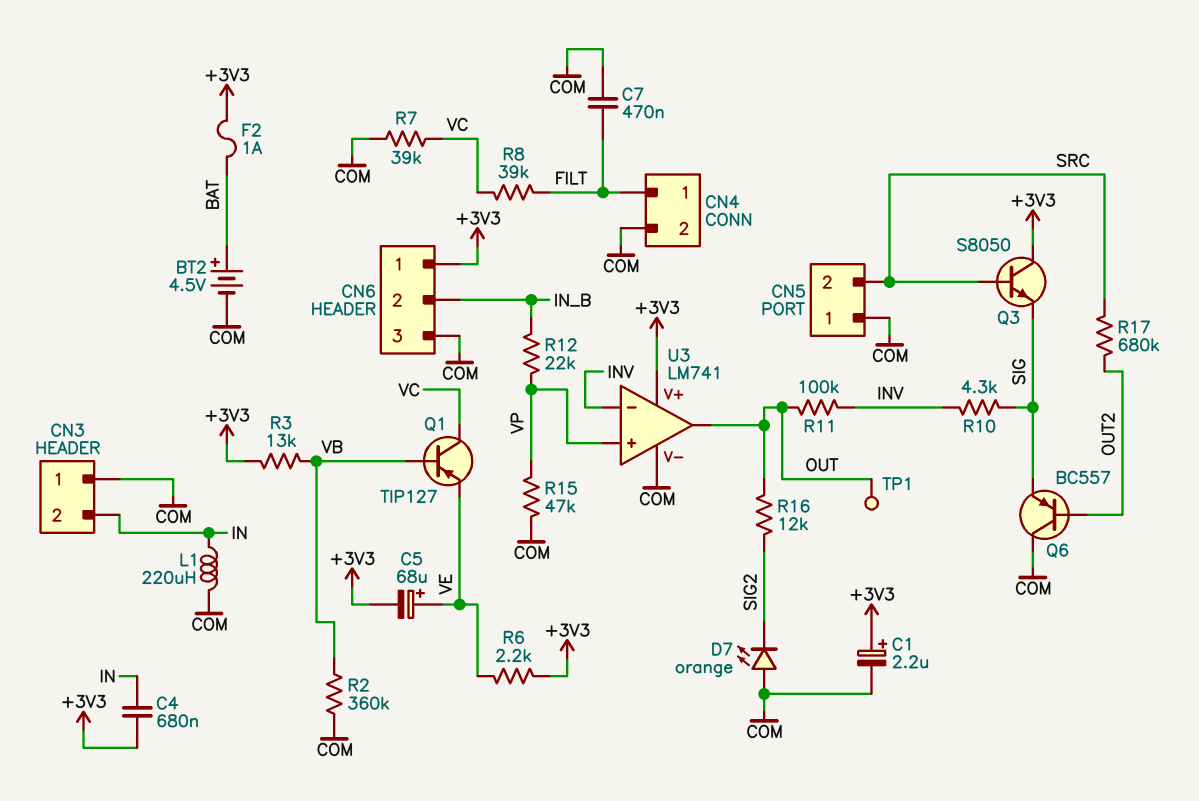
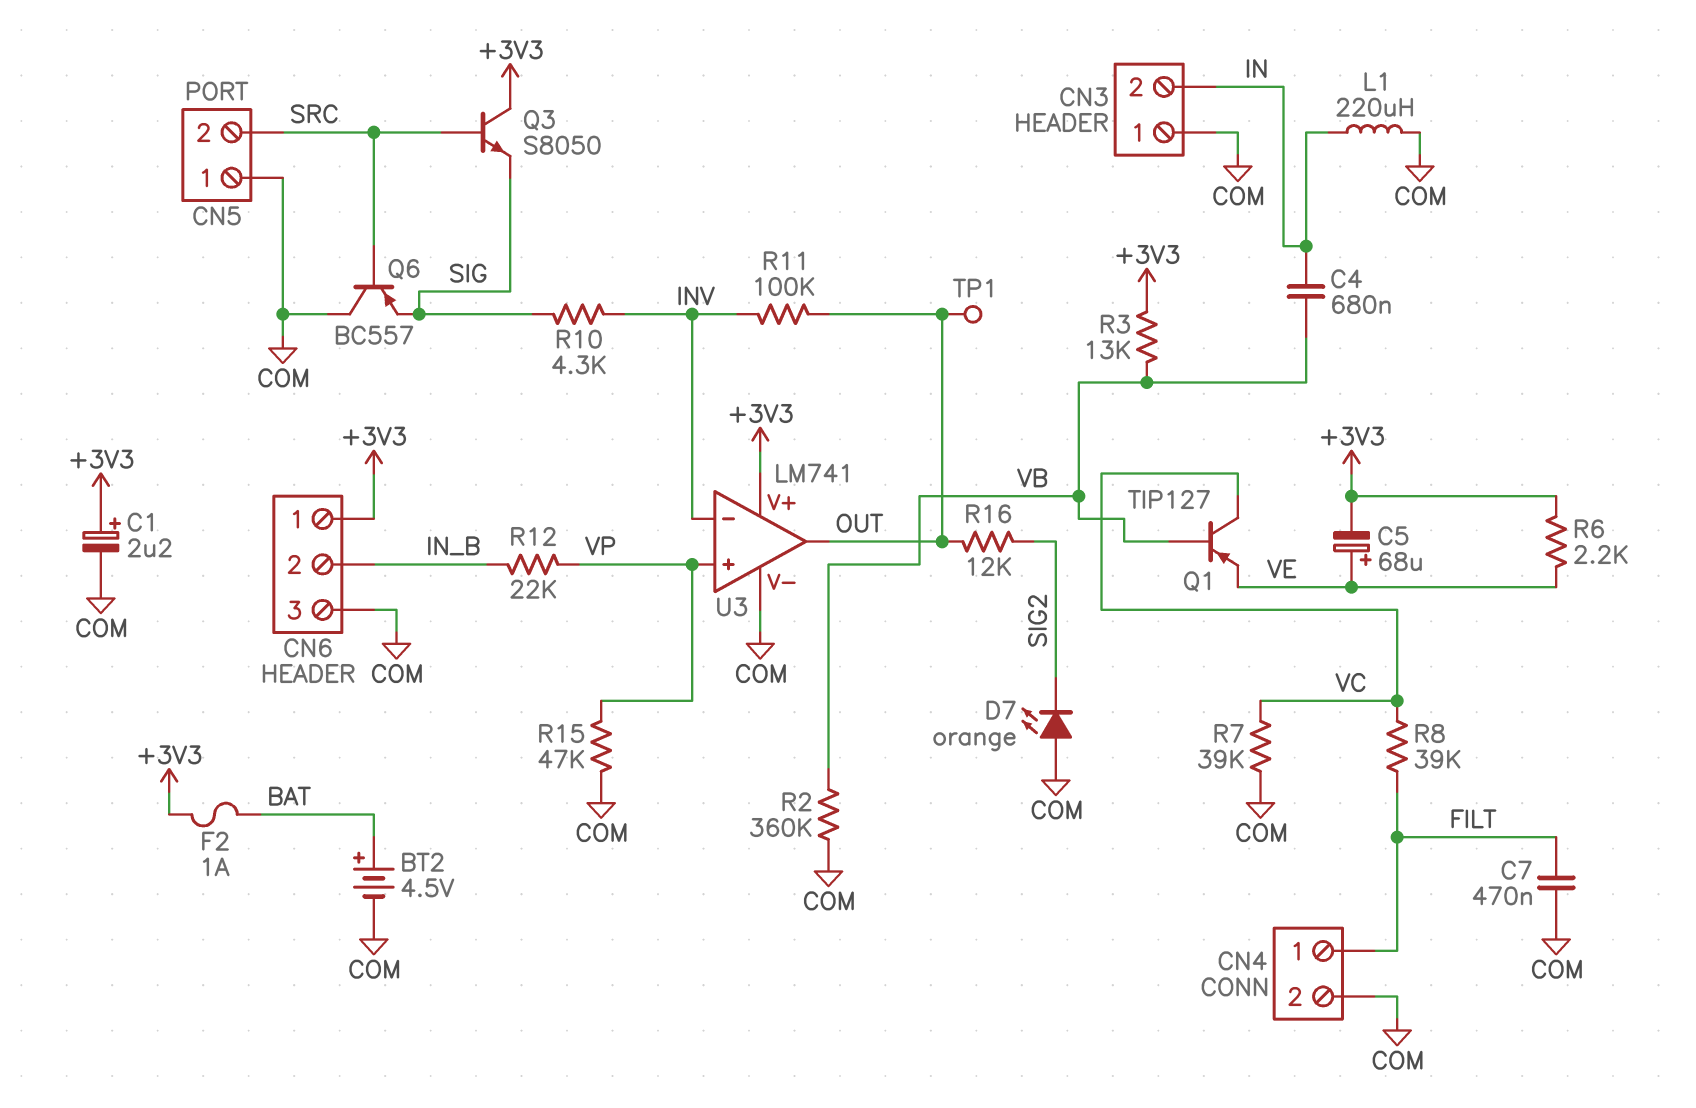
C4: 680nF (+3V3, IN) -> 680nF (IN, VB)
Q6: PNP BC557 (B OUT2, C COM, E SIG) -> PNP BC557 (B SRC, C COM, E SIG)
R17: 680k (OUT2, SRC) -> none

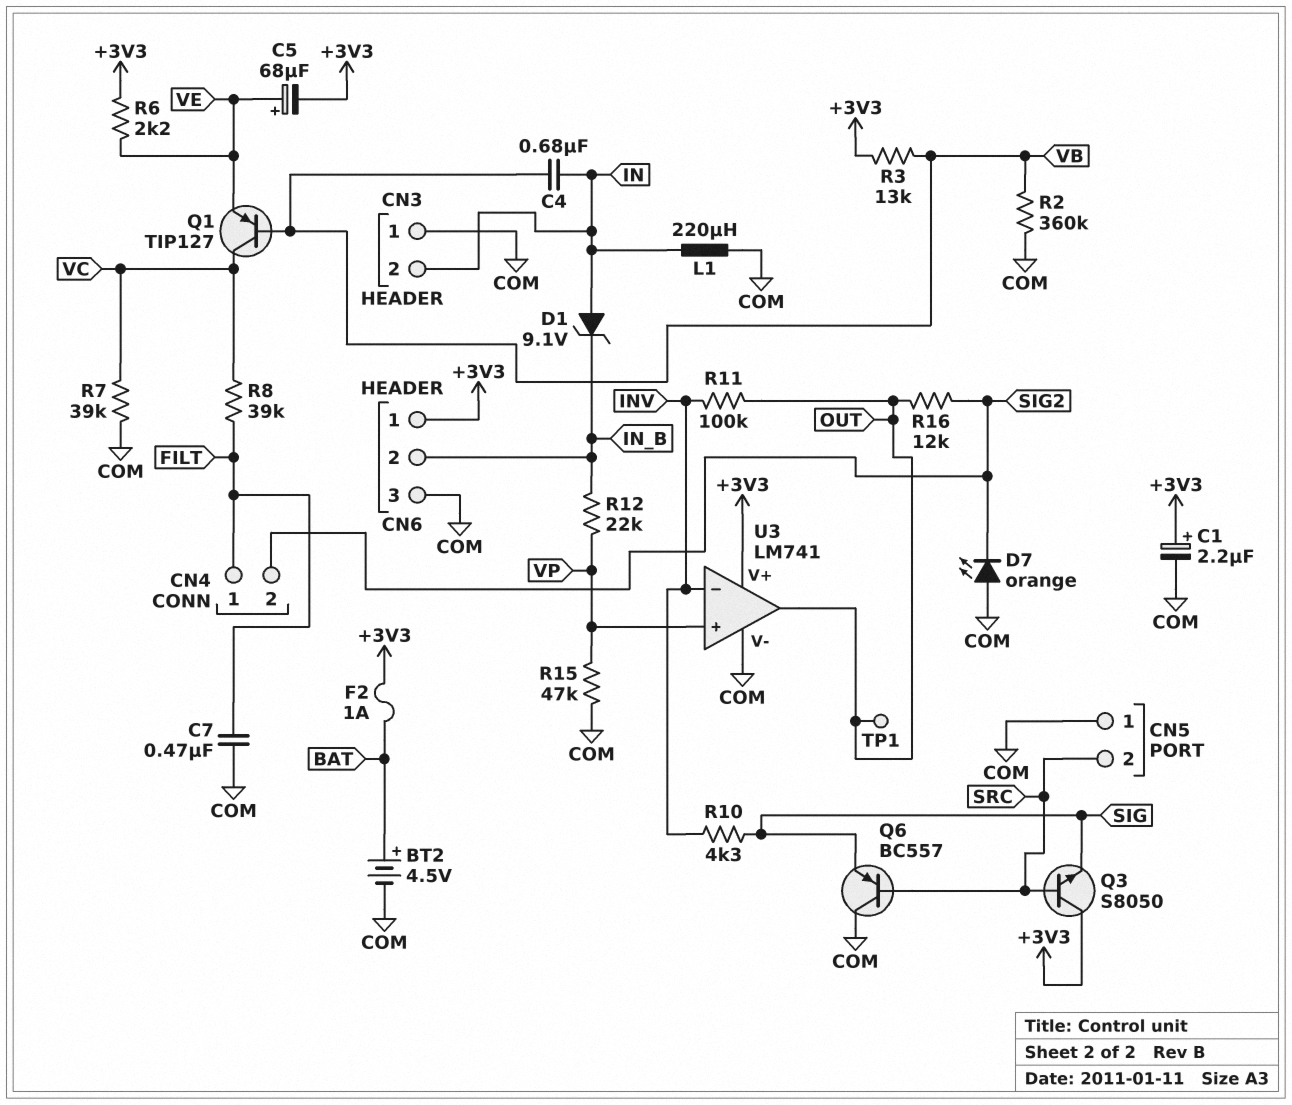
CN4 pin 2: COM -> SIG2
D1: none -> zener 9.1V (A IN, K IN_B)

